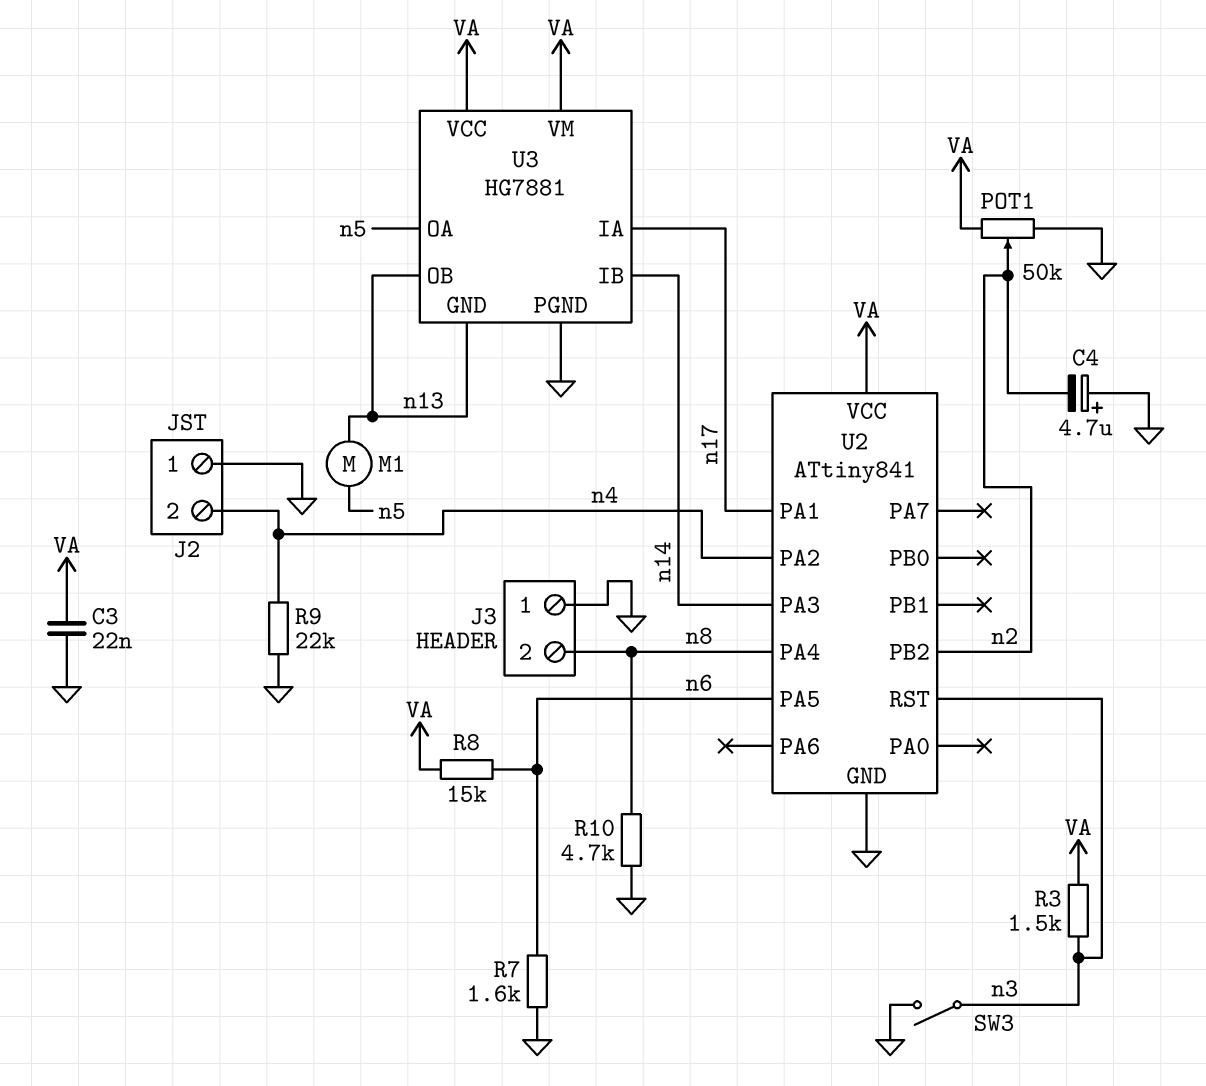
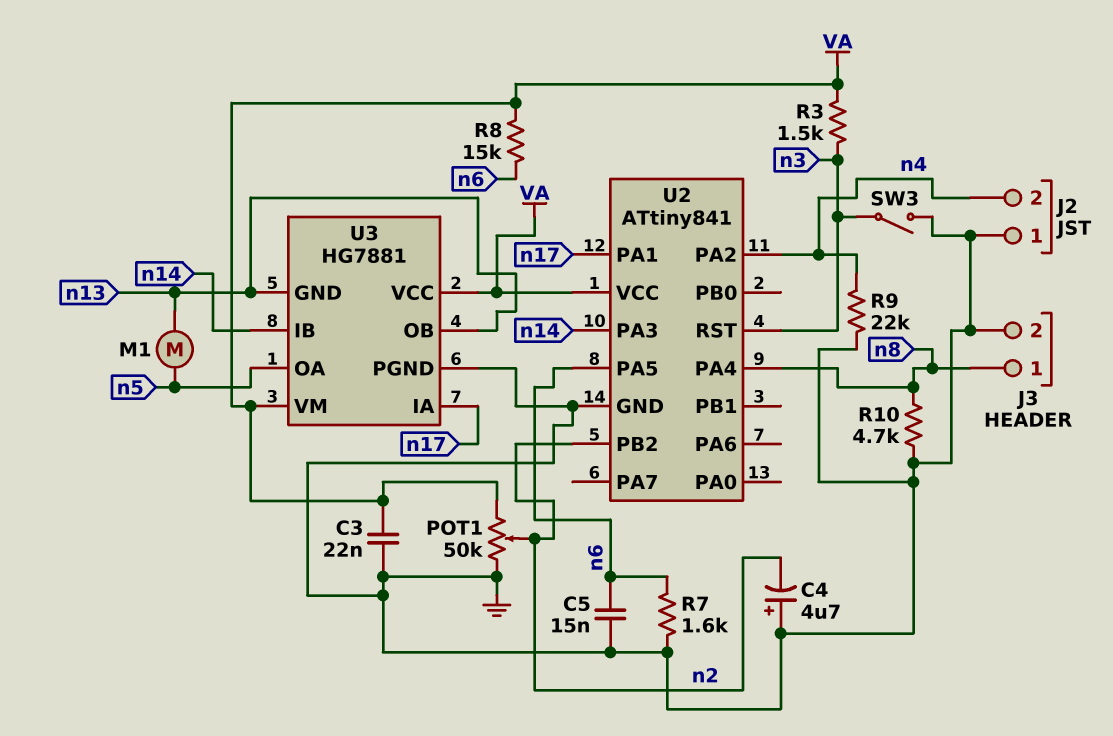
C5: none -> 15nF (GND, n6)
J3 pin 1: GND -> n8
J3 pin 2: n8 -> GND

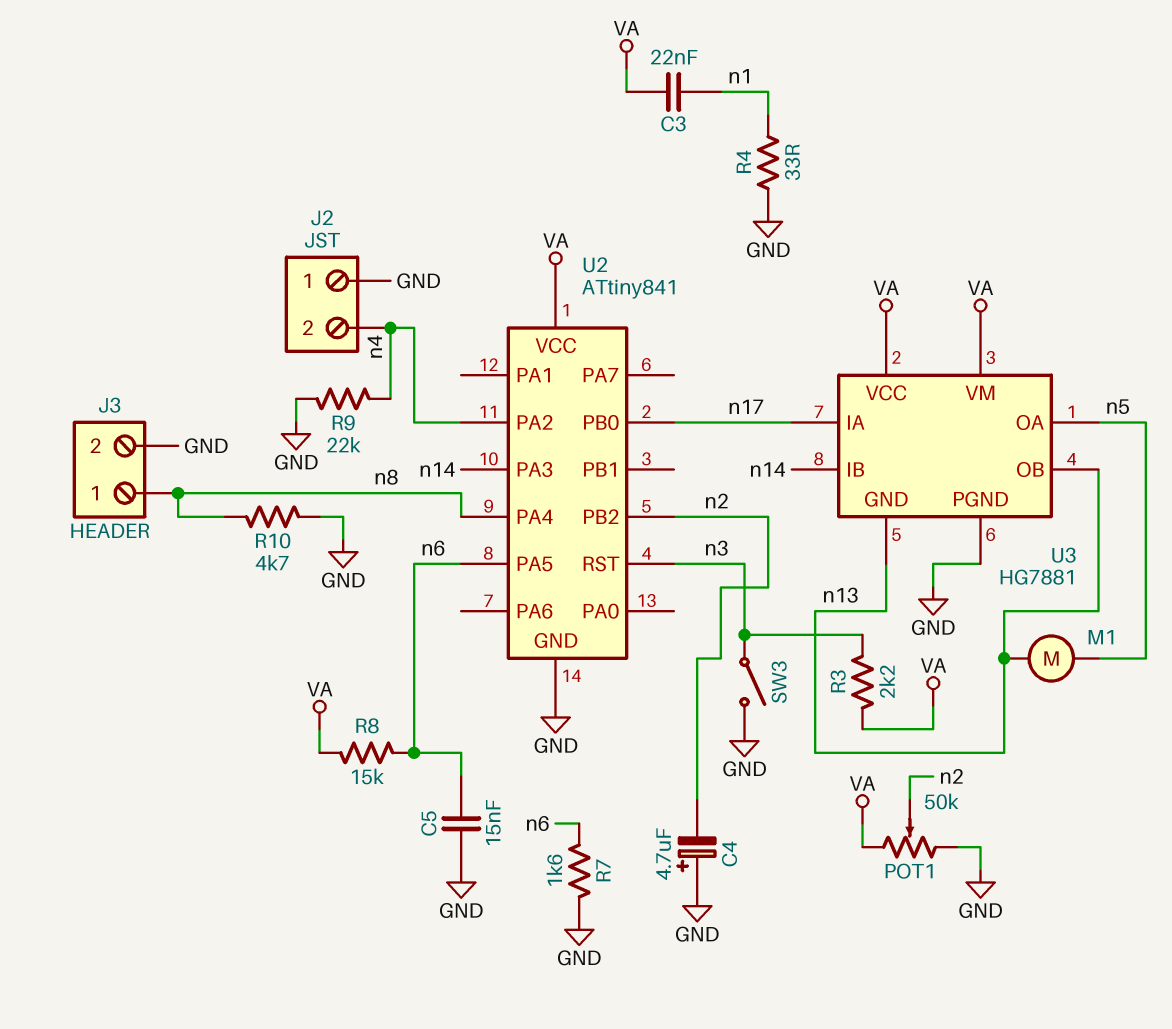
C3: 22nF (GND, VA) -> 22nF (VA, n1)
R3: 1.5k (VA, n3) -> 2.2k (VA, n3)
R4: none -> 33 (GND, n1)
U2 pin PA1: n17 -> none
U2 pin PB0: none -> n17

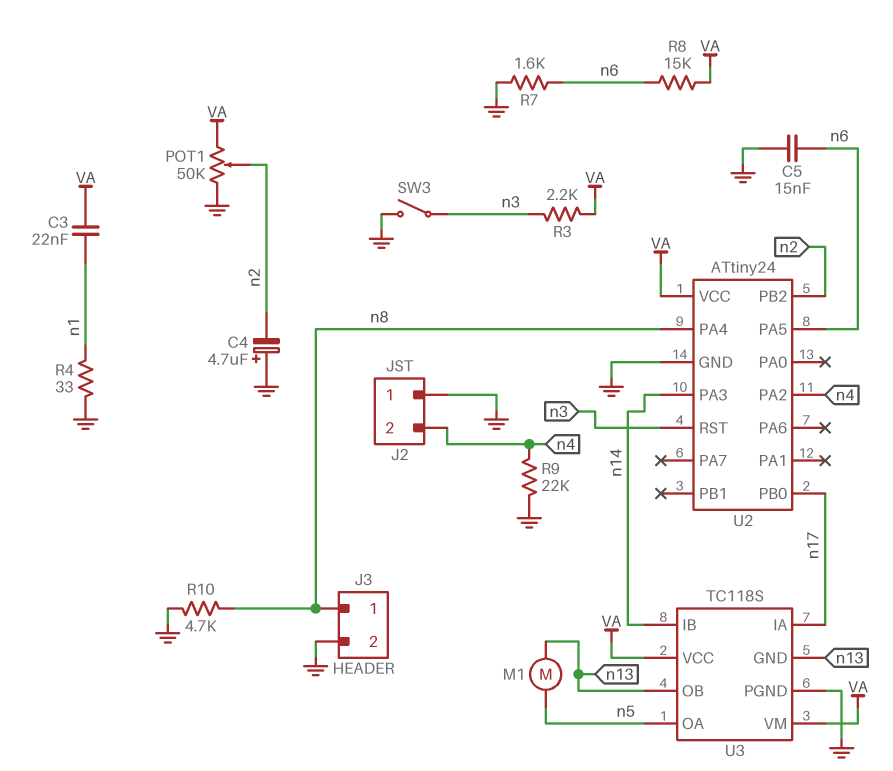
U2: ATtiny841 -> ATtiny24
U3: HG7881 -> TC118S

